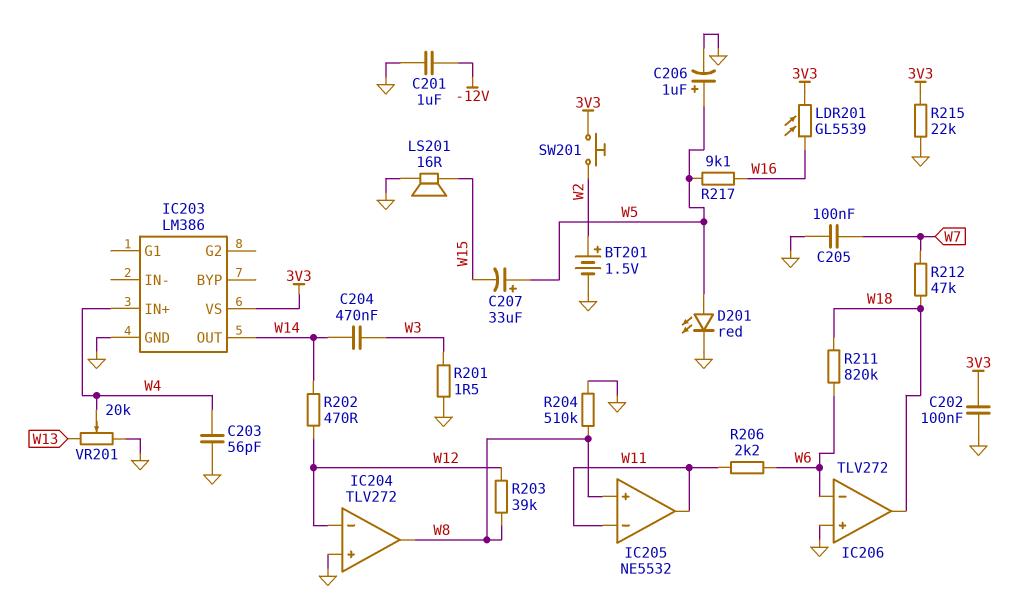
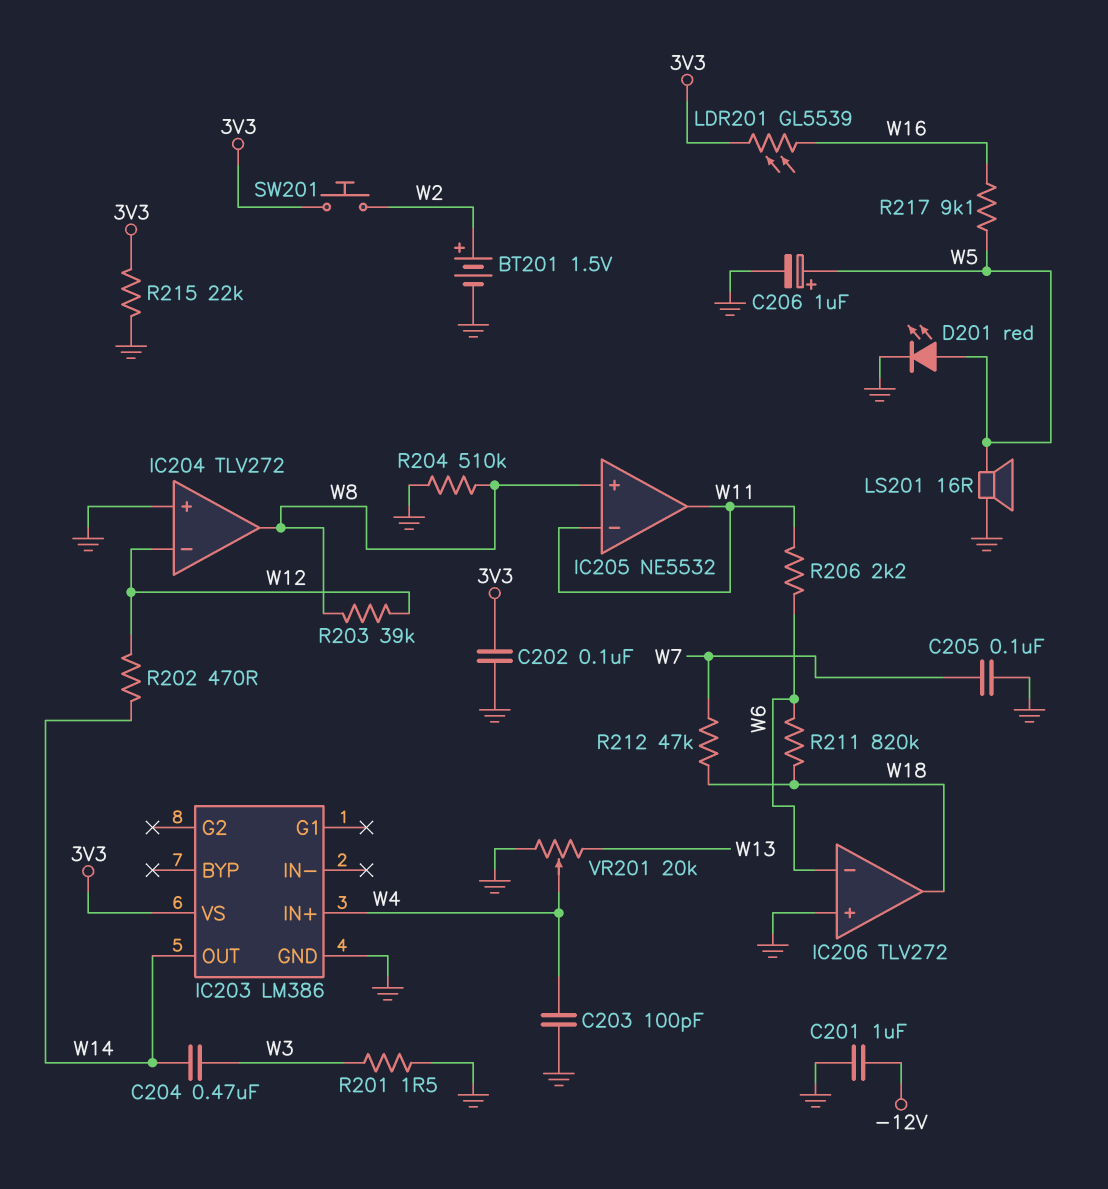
C203: 56pF (GND, W4) -> 100pF (GND, W4)
C207: 33uF (plus W5, minus W15) -> none
LS201: speaker 16R (GND, W15) -> speaker 16R (GND, W5)

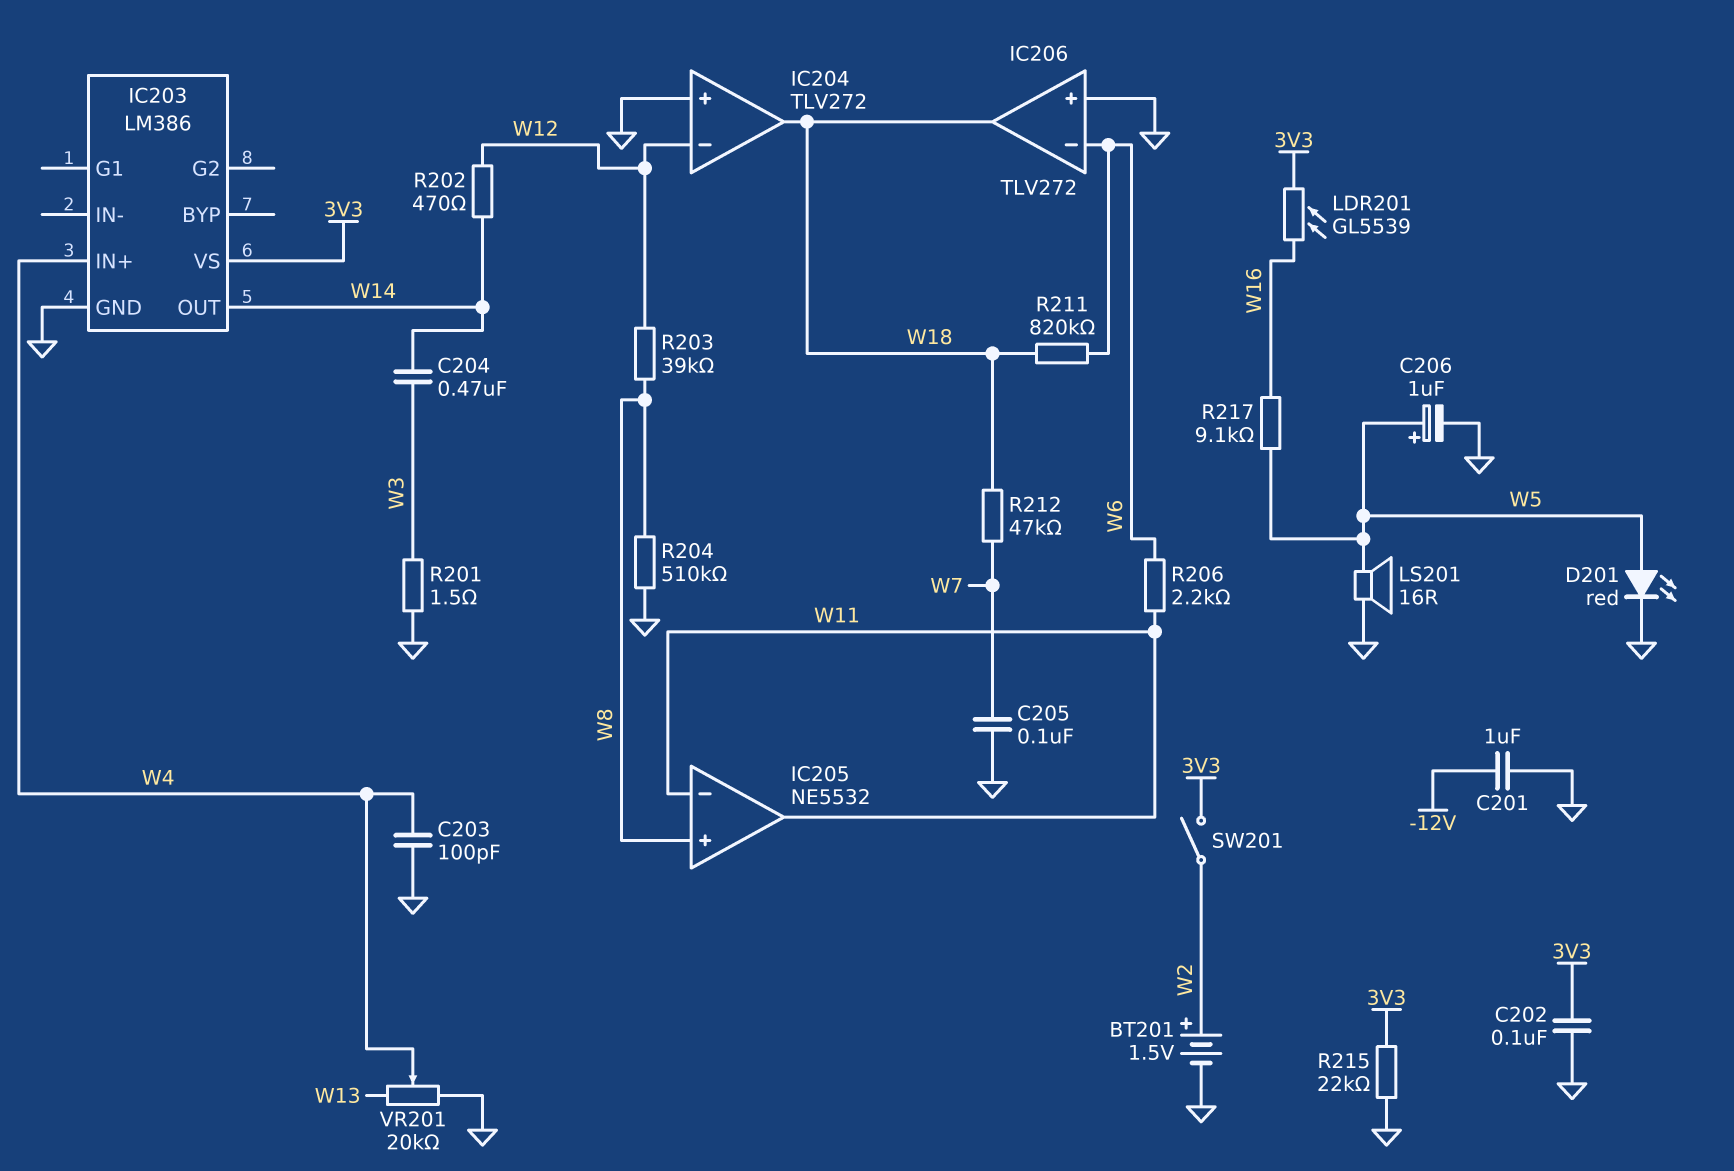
IC204 pin out: W8 -> W18
SW201: button (3V3, W2) -> switch (3V3, W2)

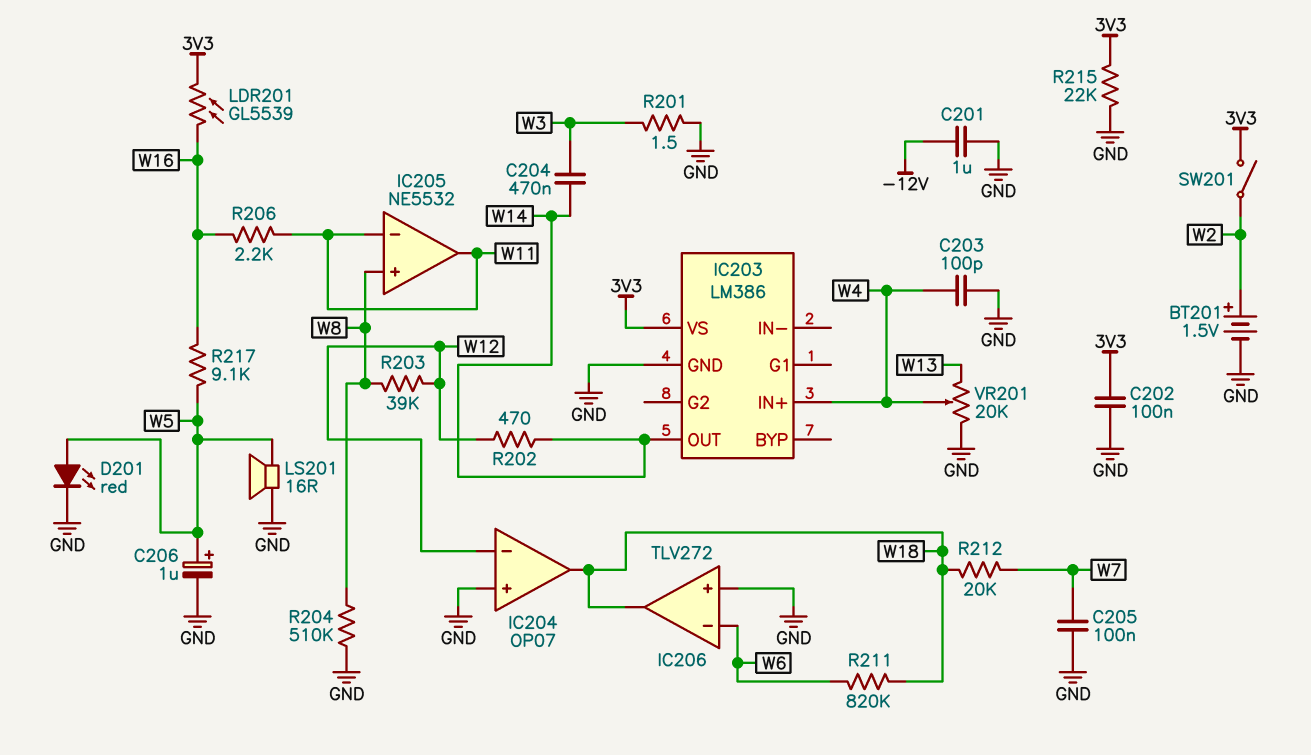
IC204: TLV272 -> OP07
R206: 2.2k (W6, W11) -> 2.2k (W11, W16)
R212: 47k (W7, W18) -> 20k (W7, W18)

